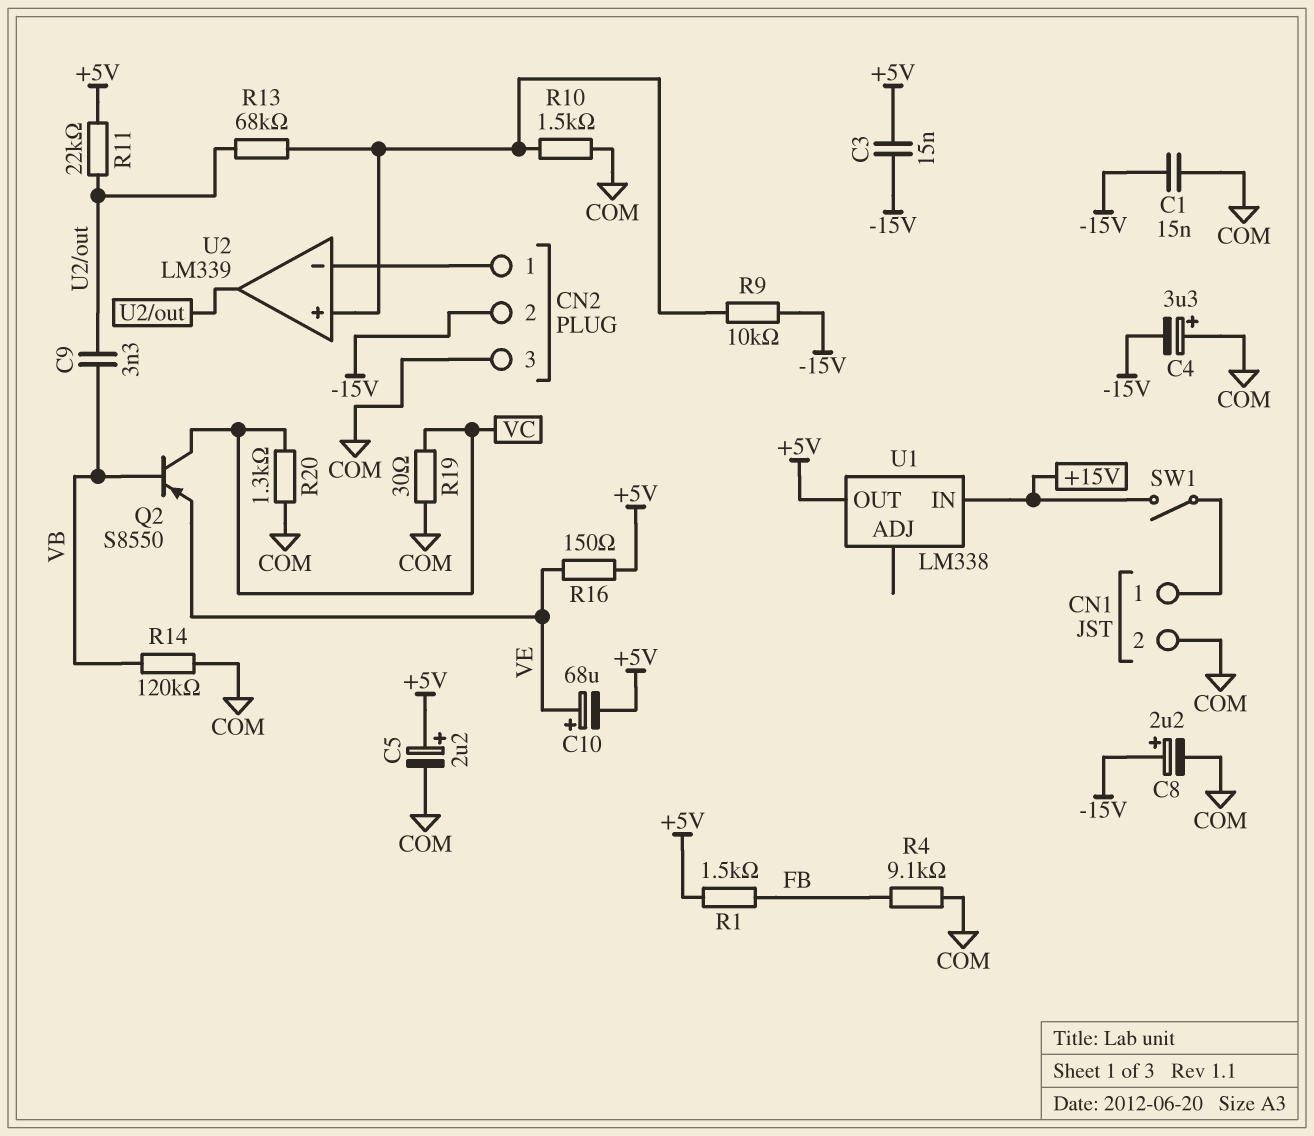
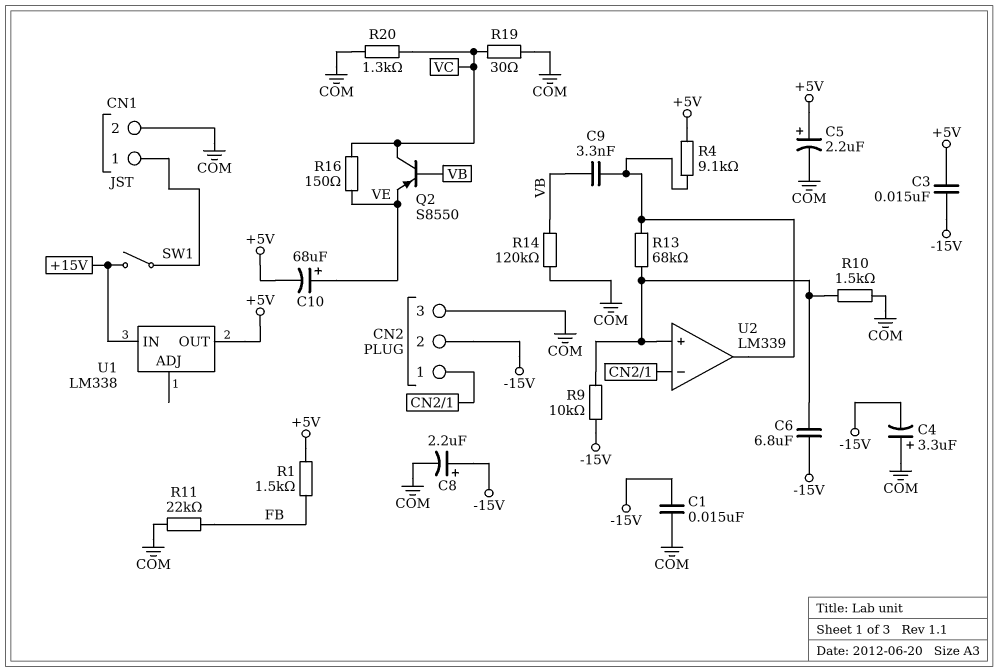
C6: none -> 6.8uF (-15V, U2/in+)
R4: 9.1k (COM, FB) -> 9.1k (+5V, U2/out)
R11: 22k (+5V, U2/out) -> 22k (COM, FB)
R16: 150 (+5V, VE) -> 150 (VC, VE)

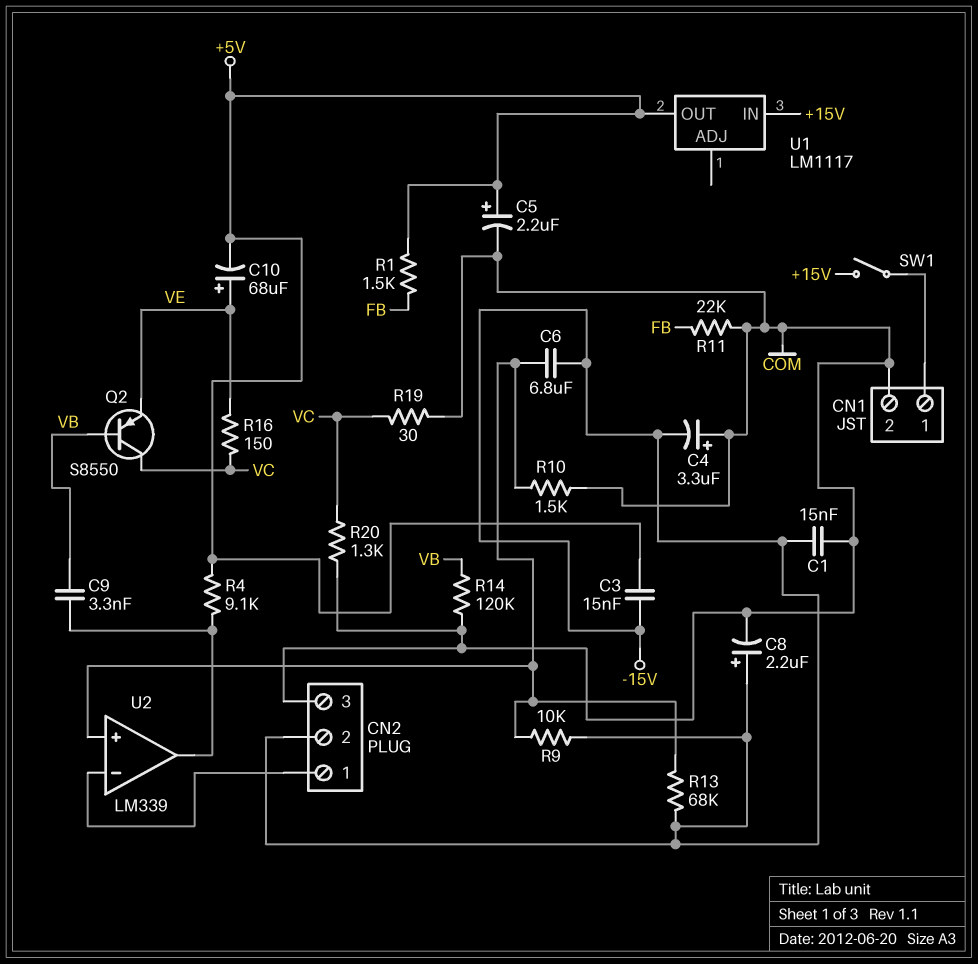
R13: 68k (U2/in+, U2/out) -> 68k (-15V, U2/in+)
U1: LM338 -> LM1117

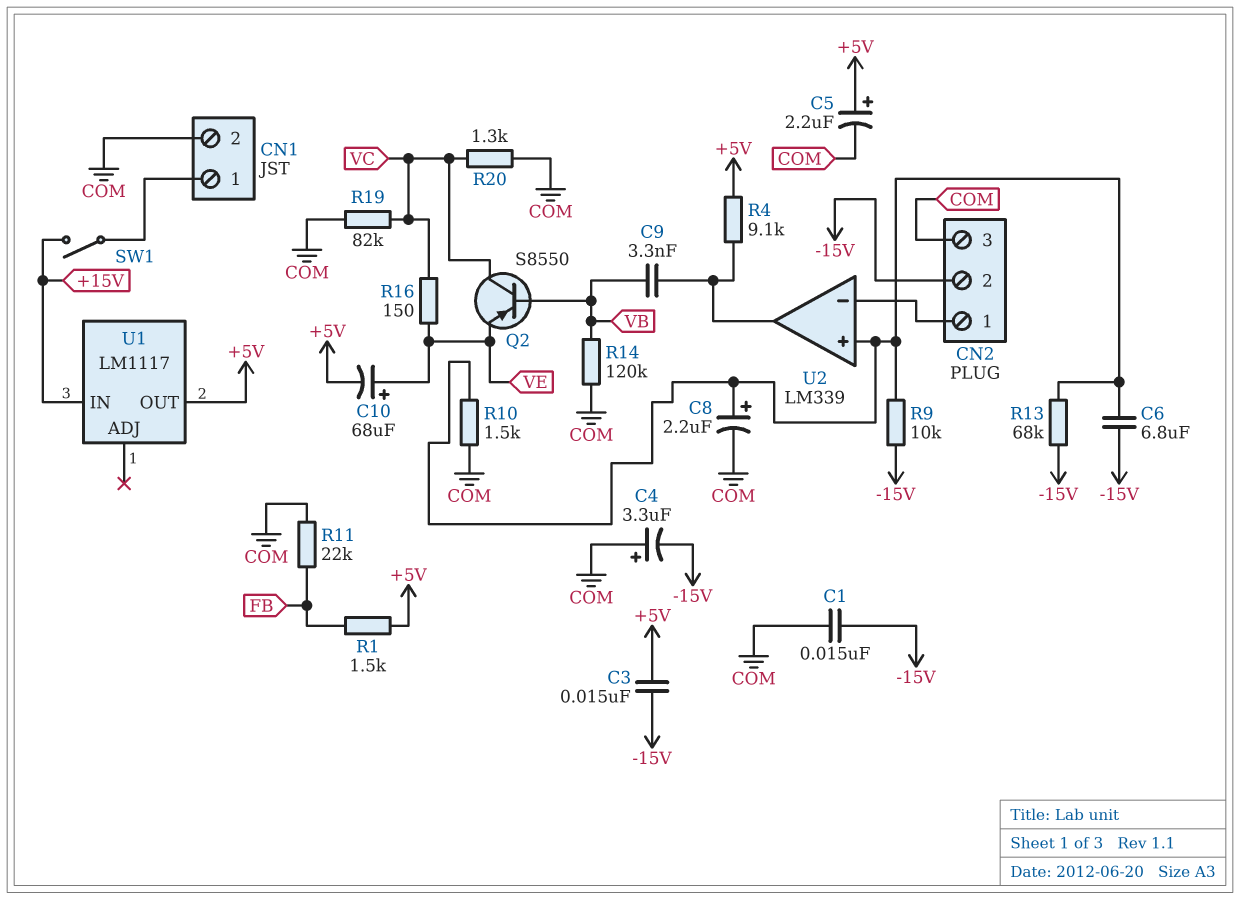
C8: 2.2uF (plus -15V, minus COM) -> 2.2uF (plus U2/in+, minus COM)
R19: 30 (COM, VC) -> 82k (COM, VC)

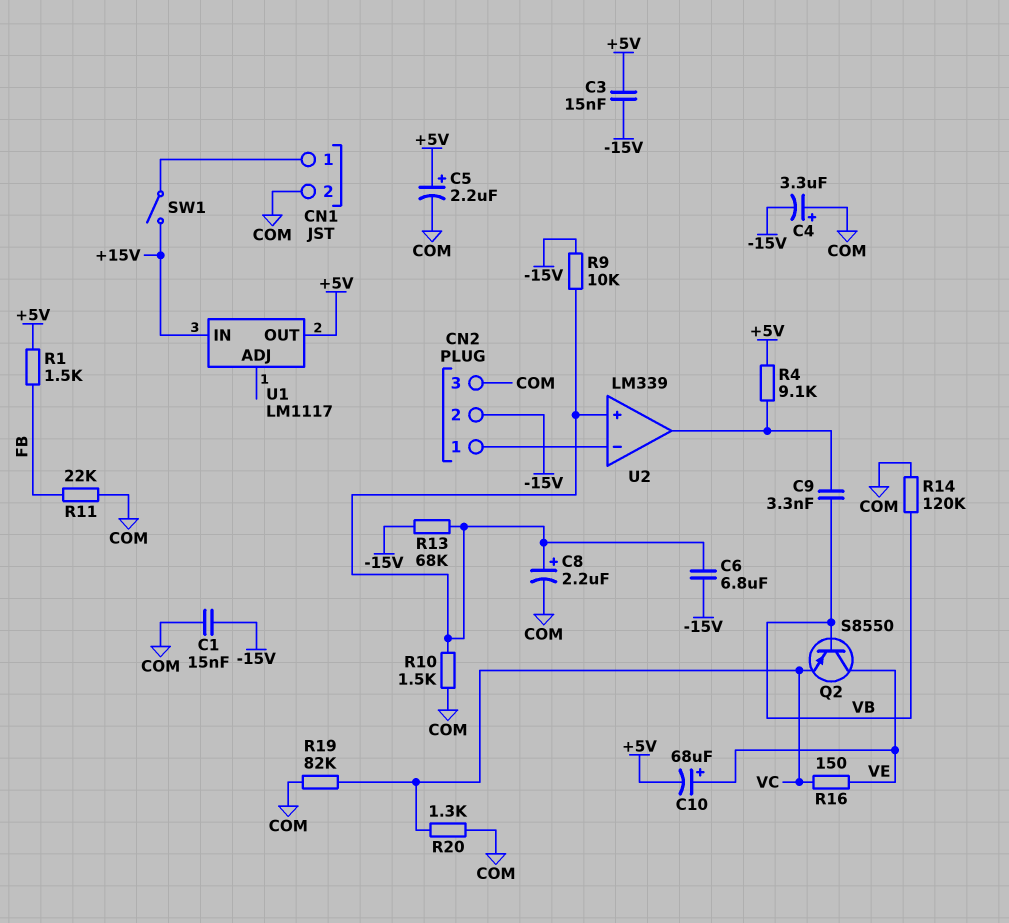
Q2: PNP S8550 (B VB, C VC, E VE) -> PNP S8550 (B VB, C VE, E VC)

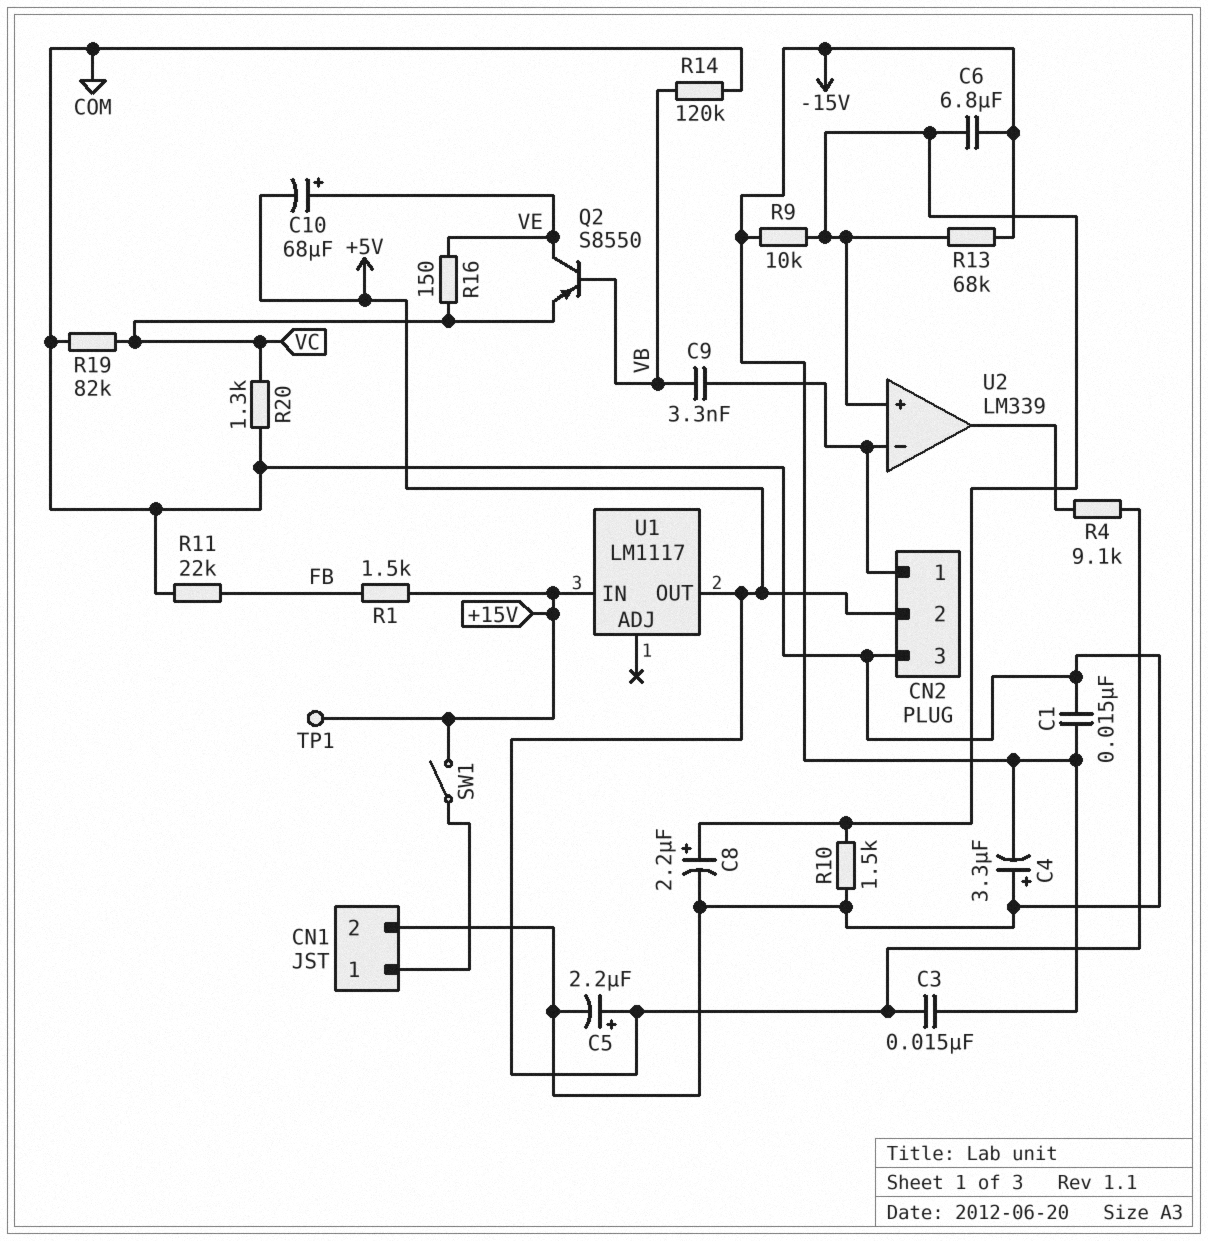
C9: 3.3nF (U2/out, VB) -> 3.3nF (CN2/1, VB)
CN2 pin 2: -15V -> +5V
R1: 1.5k (+5V, FB) -> 1.5k (+15V, FB)
TP1: none -> test point (+15V)

